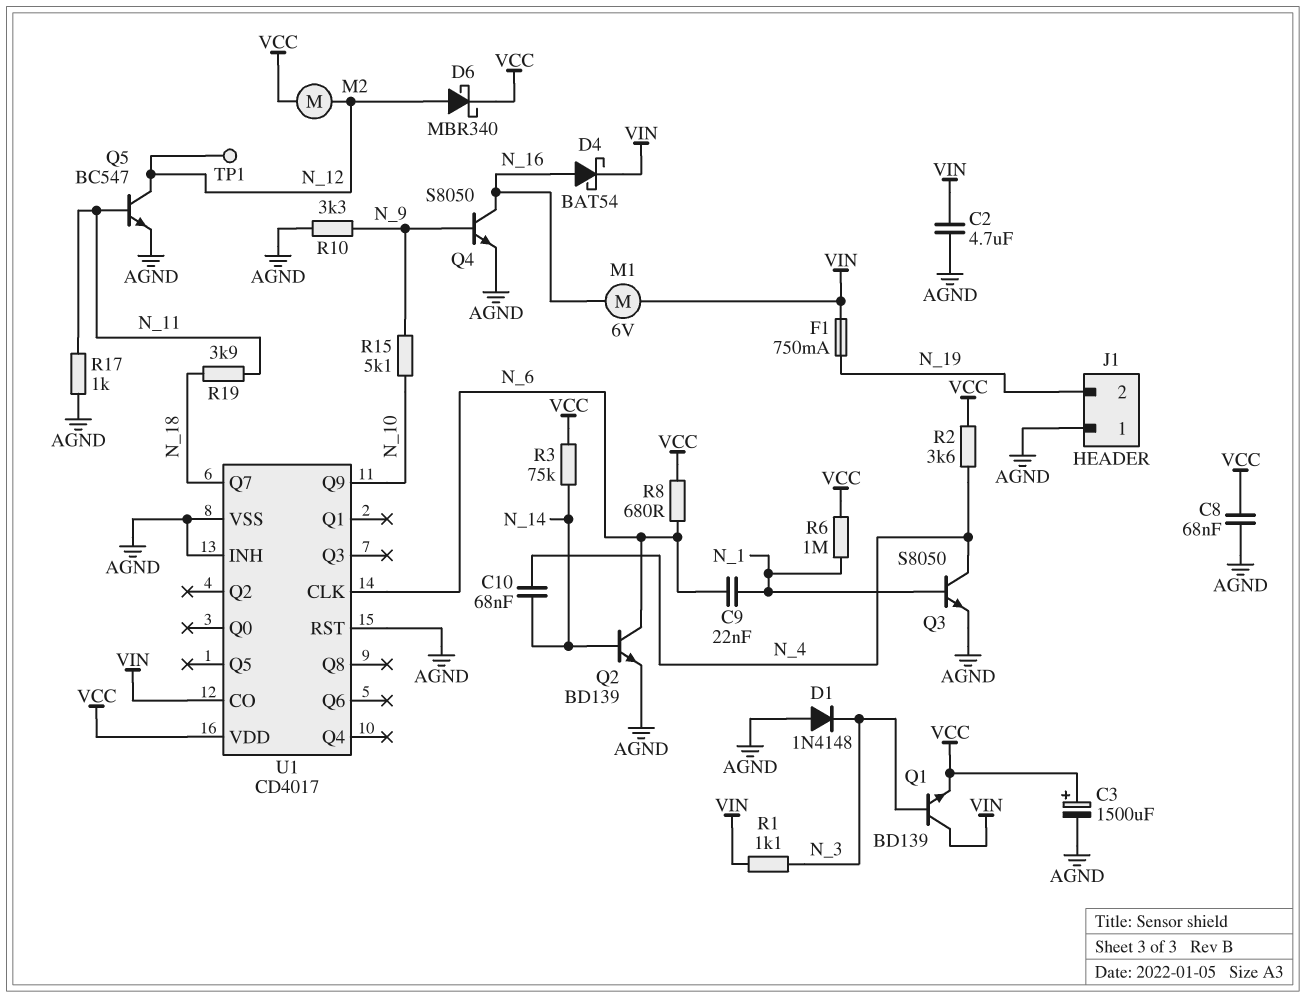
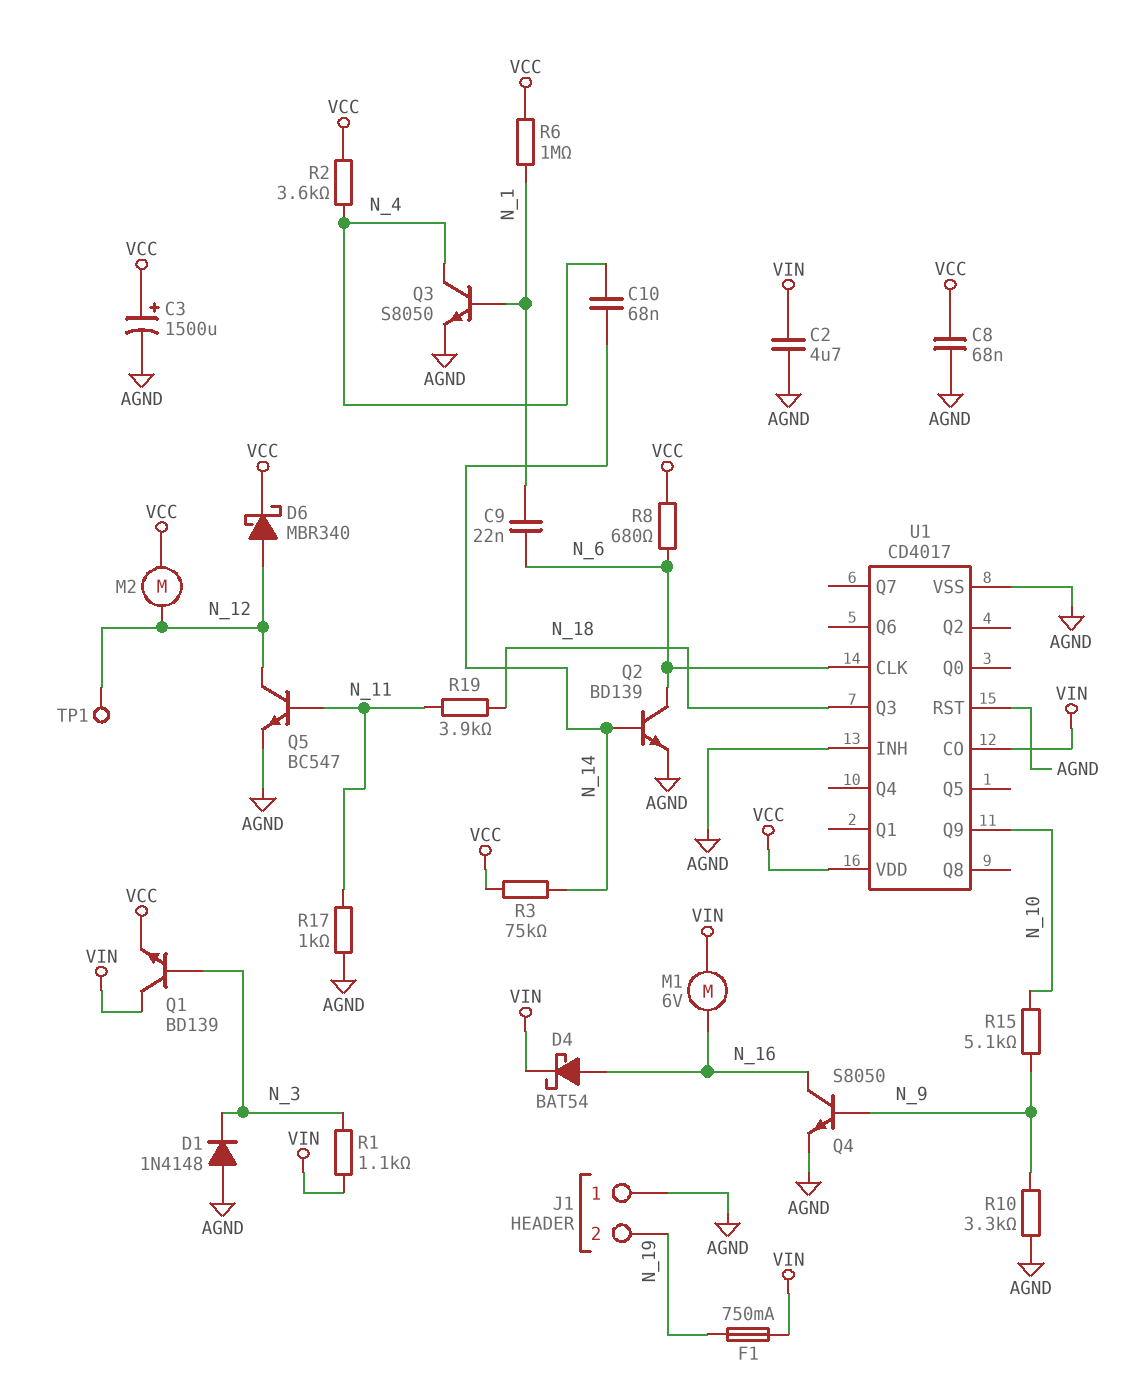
U1 pin Q3: none -> N_18
U1 pin Q7: N_18 -> none

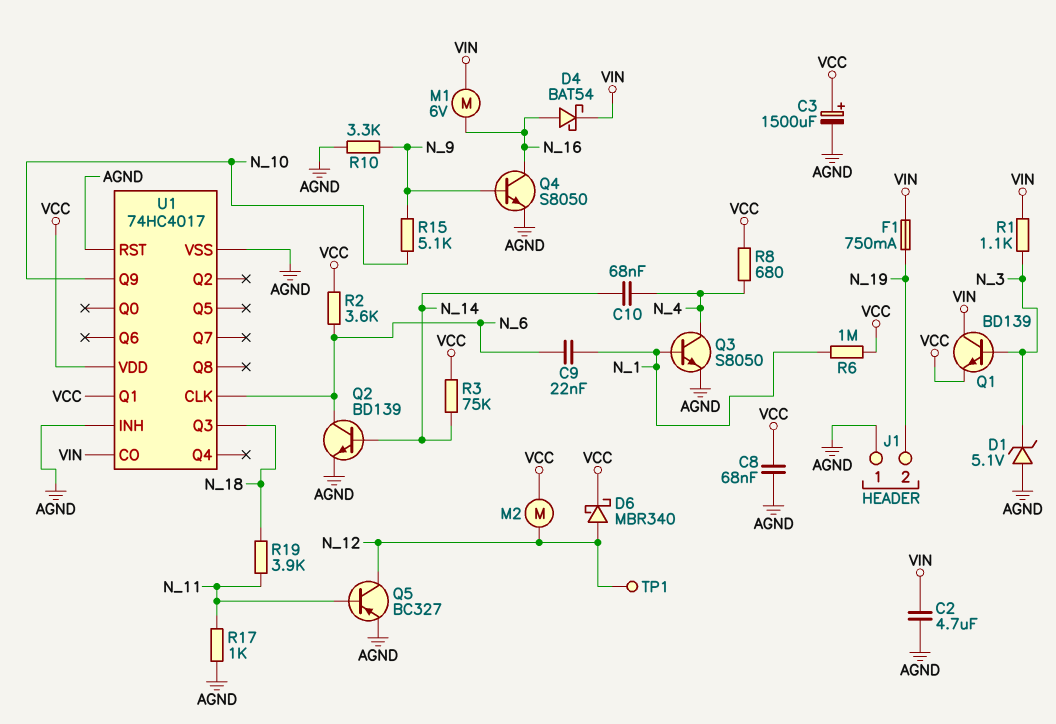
D1: diode 1N4148 (A AGND, K N_3) -> zener 5.1V (A AGND, K N_3)
Q5: NPN BC547 (B N_11, C N_12, E AGND) -> PNP BC327 (B N_11, C N_12, E AGND)
R2: 3.6k (N_4, VCC) -> 3.6k (N_6, VCC)
R8: 680 (N_6, VCC) -> 680 (N_4, VCC)
U1: CD4017 -> 74HC4017
U1 pin Q1: none -> VCC

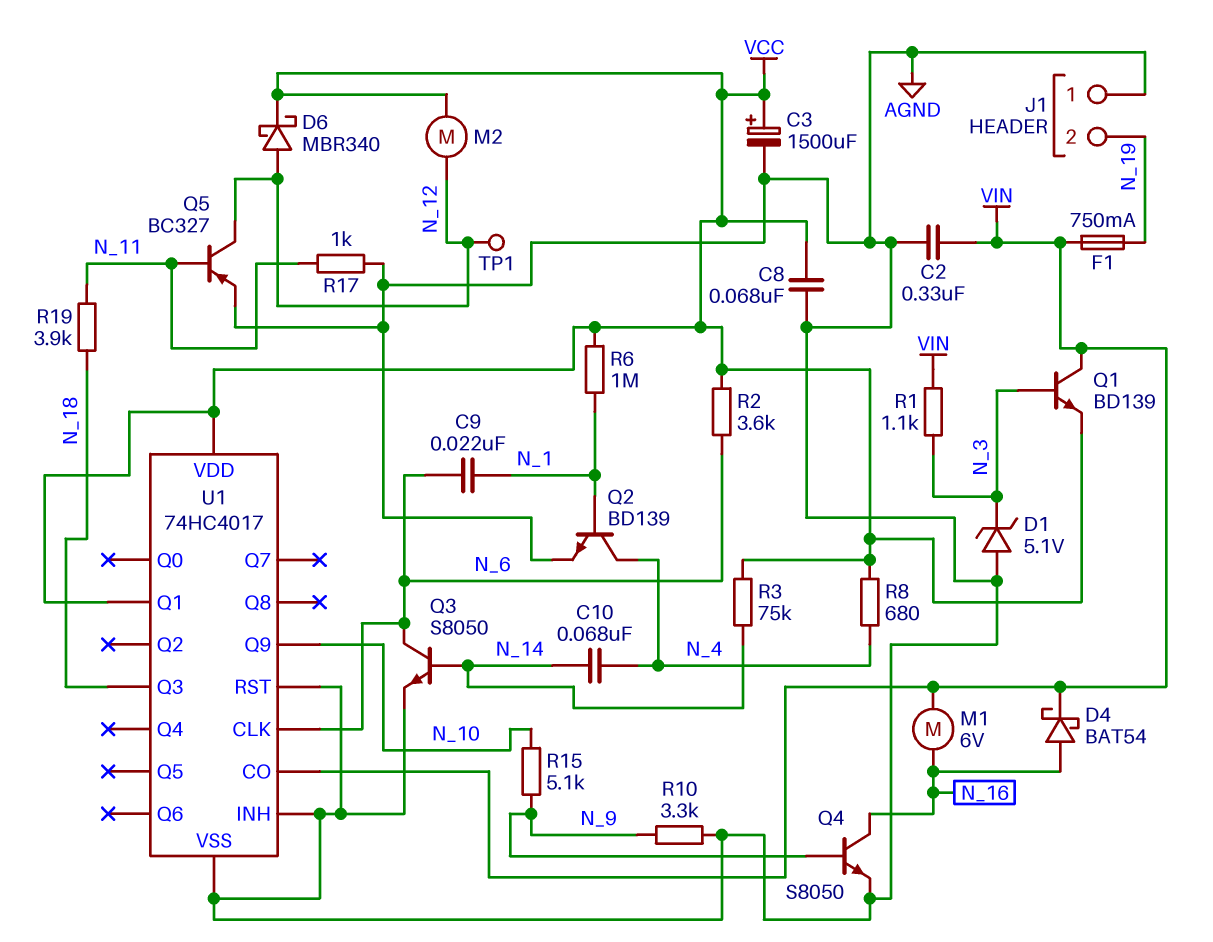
C2: 4.7uF (AGND, VIN) -> 330nF (AGND, VIN)
Q2: NPN BD139 (B N_14, C N_6, E AGND) -> NPN BD139 (B N_1, C N_4, E AGND)
Q3: NPN S8050 (B N_1, C N_4, E AGND) -> NPN S8050 (B N_14, C N_6, E AGND)

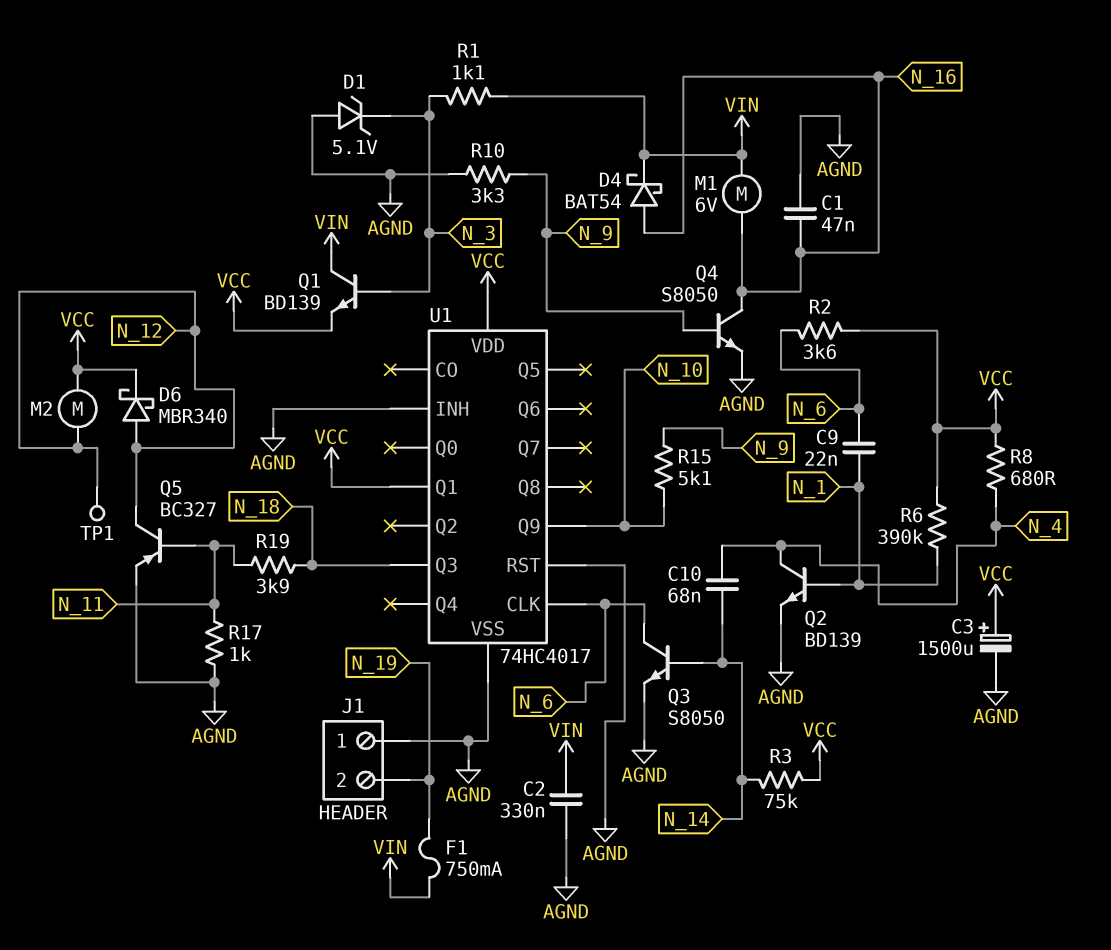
C1: none -> 47nF (AGND, N_16)
C8: 68nF (AGND, VCC) -> none
R6: 1M (N_1, VCC) -> 390k (N_1, VCC)
U1 pin CO: VIN -> none

